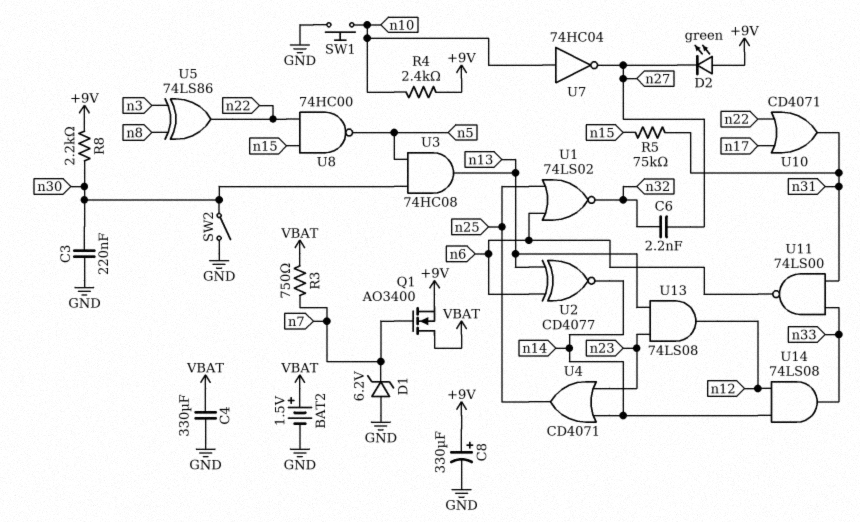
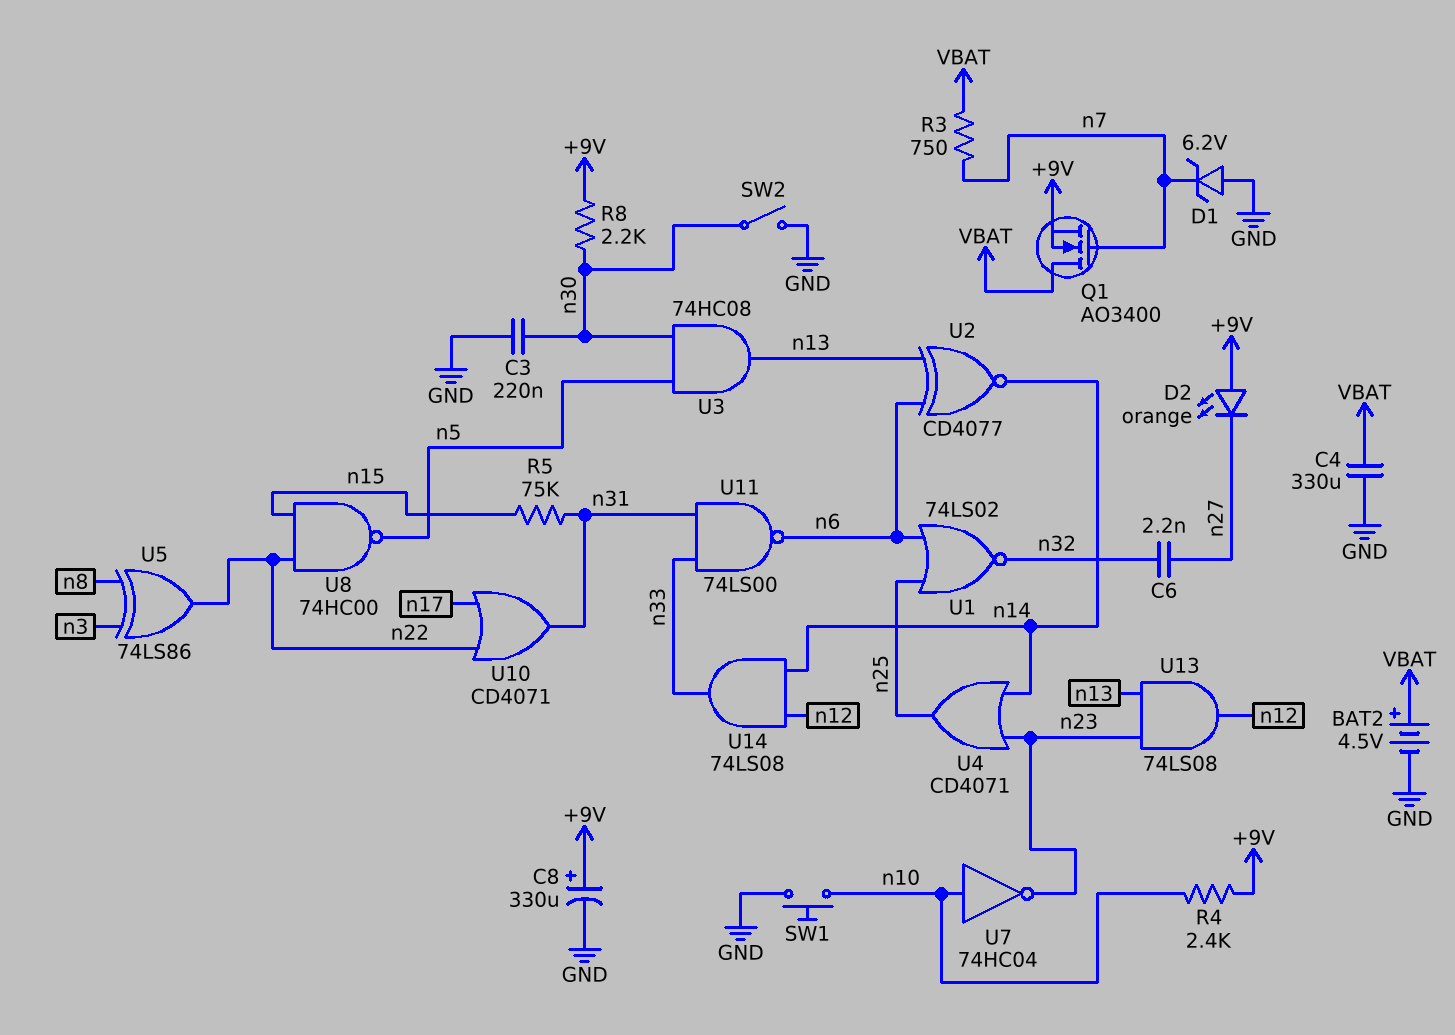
BAT2: 1.5V (plus VBAT, minus GND) -> 4.5V (plus VBAT, minus GND)
D2: LED green (A +9V, K n27) -> LED orange (A +9V, K n27)
U7: NOT 74HC04 (in n10, out n27) -> NOT 74HC04 (in n10, out n23)

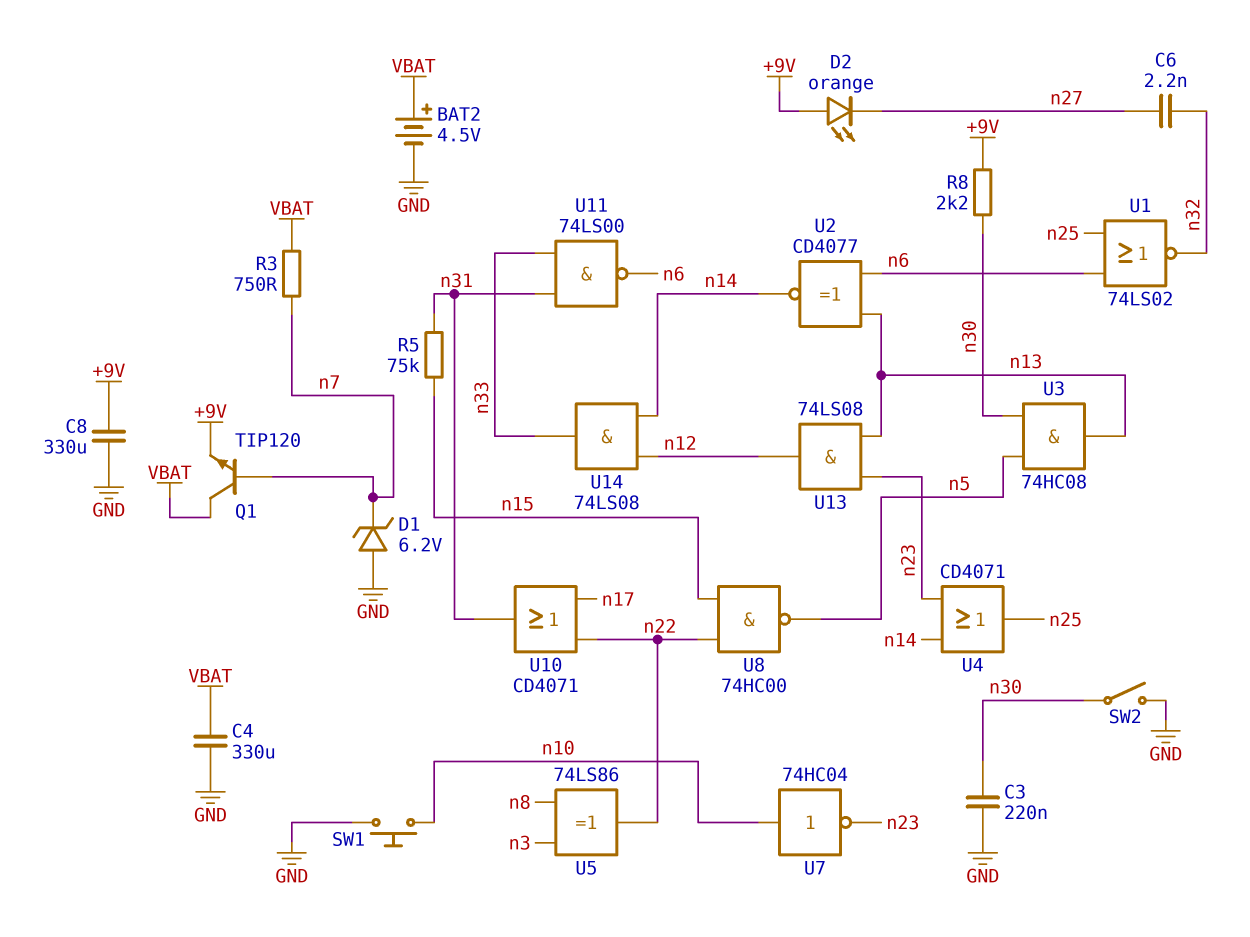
C8: 330uF (plus +9V, minus GND) -> 330uF (+9V, GND)
Q1: NMOS AO3400 (G n7, D VBAT, S +9V) -> NPN TIP120 (B n7, C VBAT, E +9V)
R4: 2.4k (+9V, n10) -> none

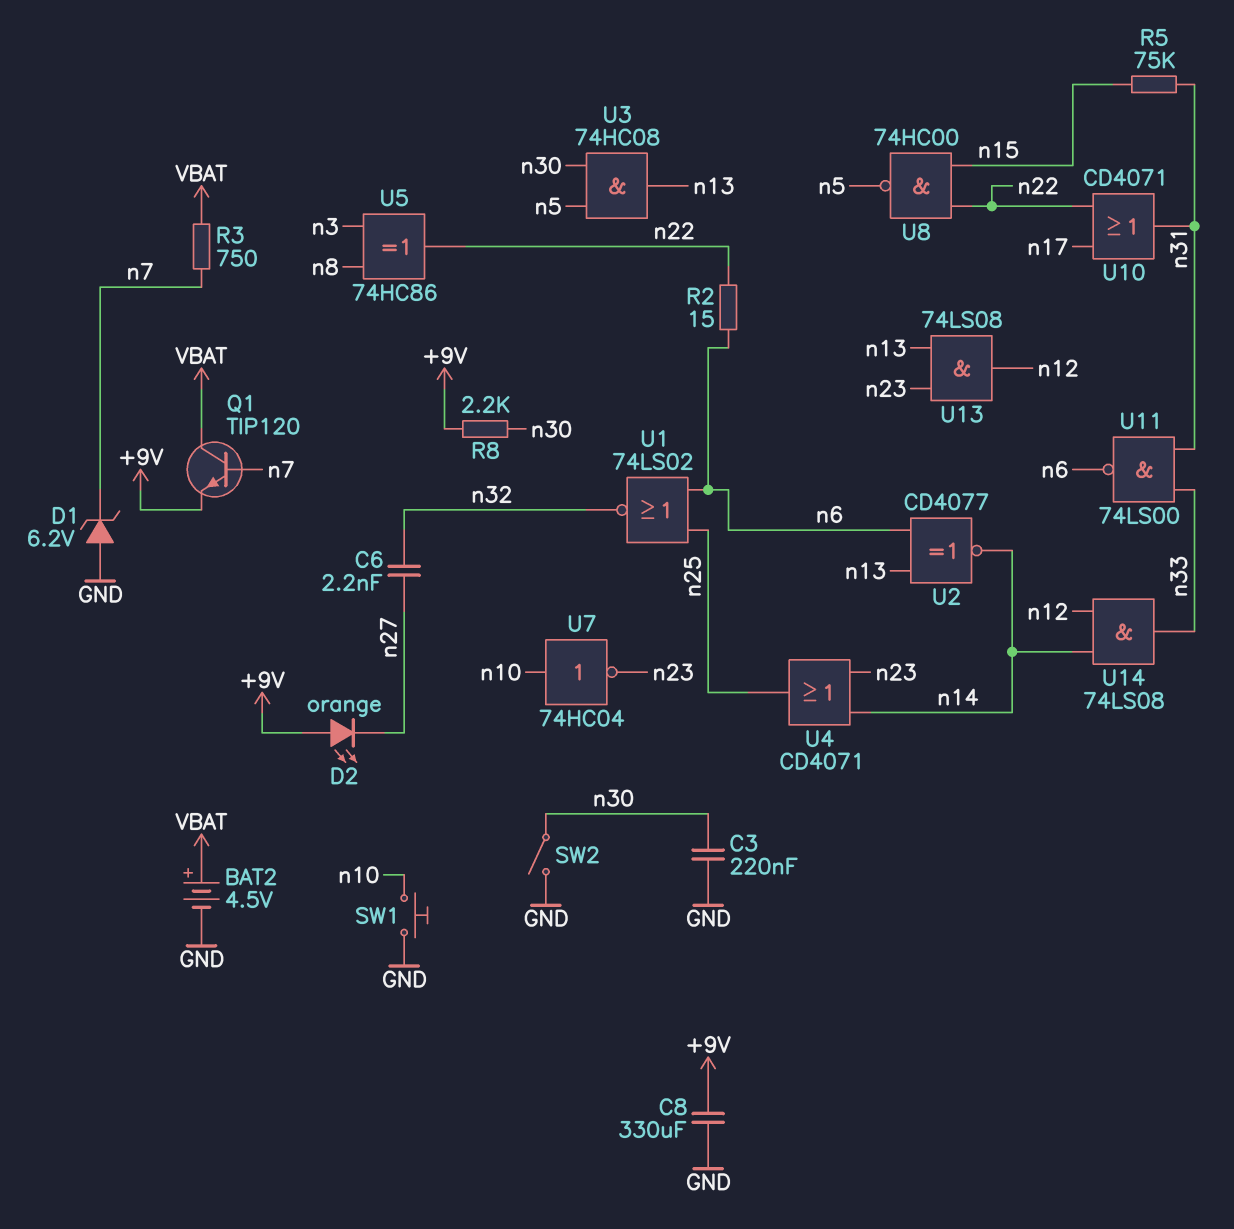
C4: 330uF (GND, VBAT) -> none
R2: none -> 15 (n6, n22)
U5: XOR 74LS86 (in n3, in n8, out n22) -> XOR 74HC86 (in n3, in n8, out n22)

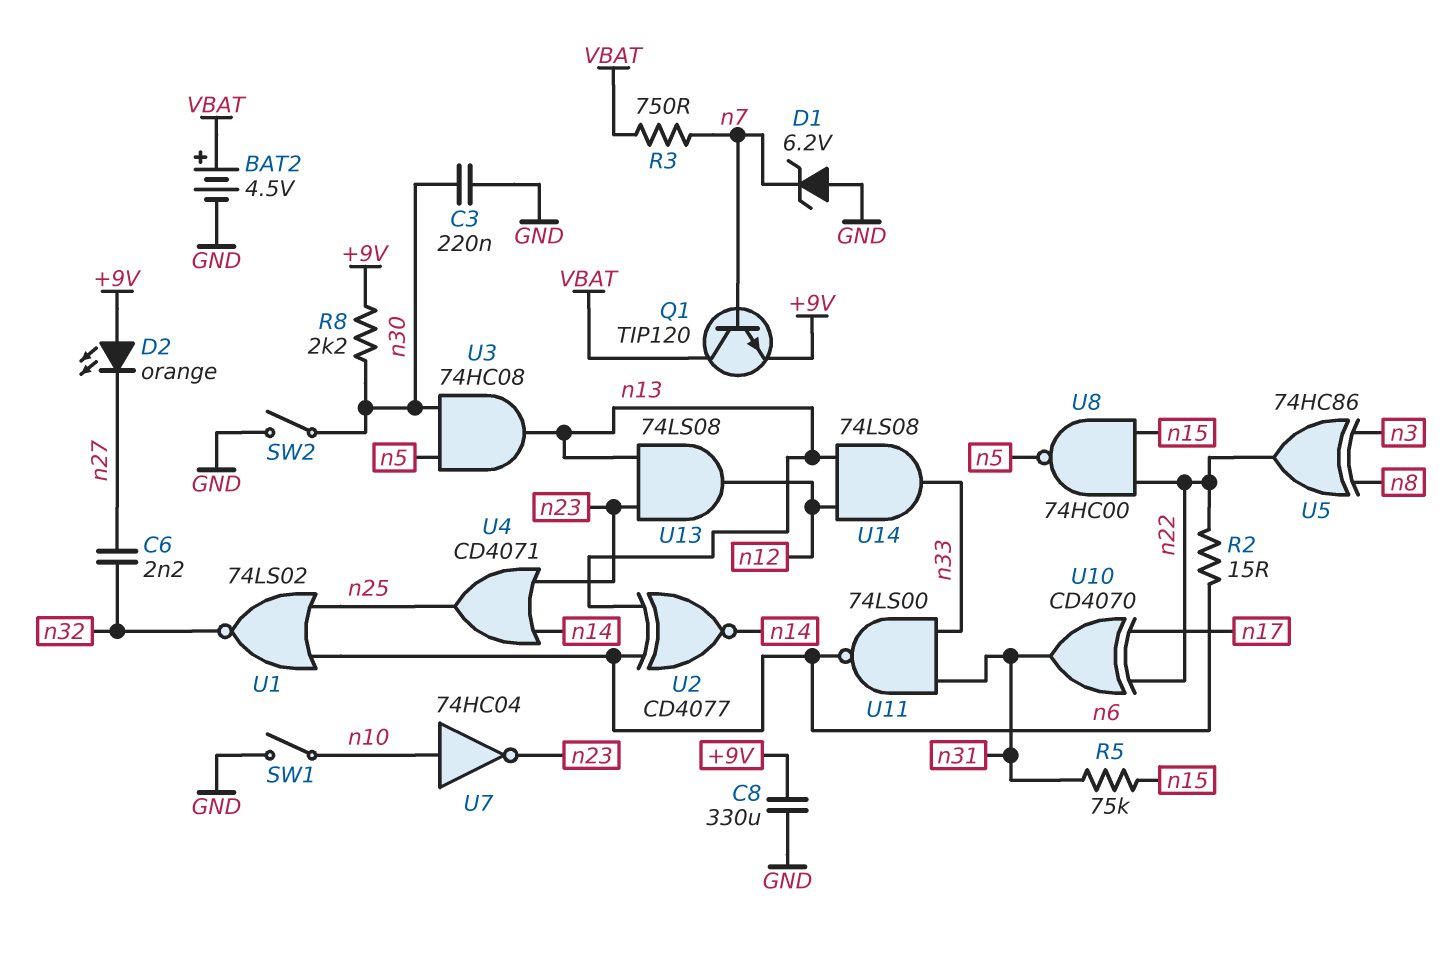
SW1: button (GND, n10) -> switch (GND, n10)
U10: OR CD4071 (in n17, in n22, out n31) -> XOR CD4070 (in n17, in n22, out n31)
U14: AND 74LS08 (in n12, in n14, out n33) -> AND 74LS08 (in n12, in n13, out n33)

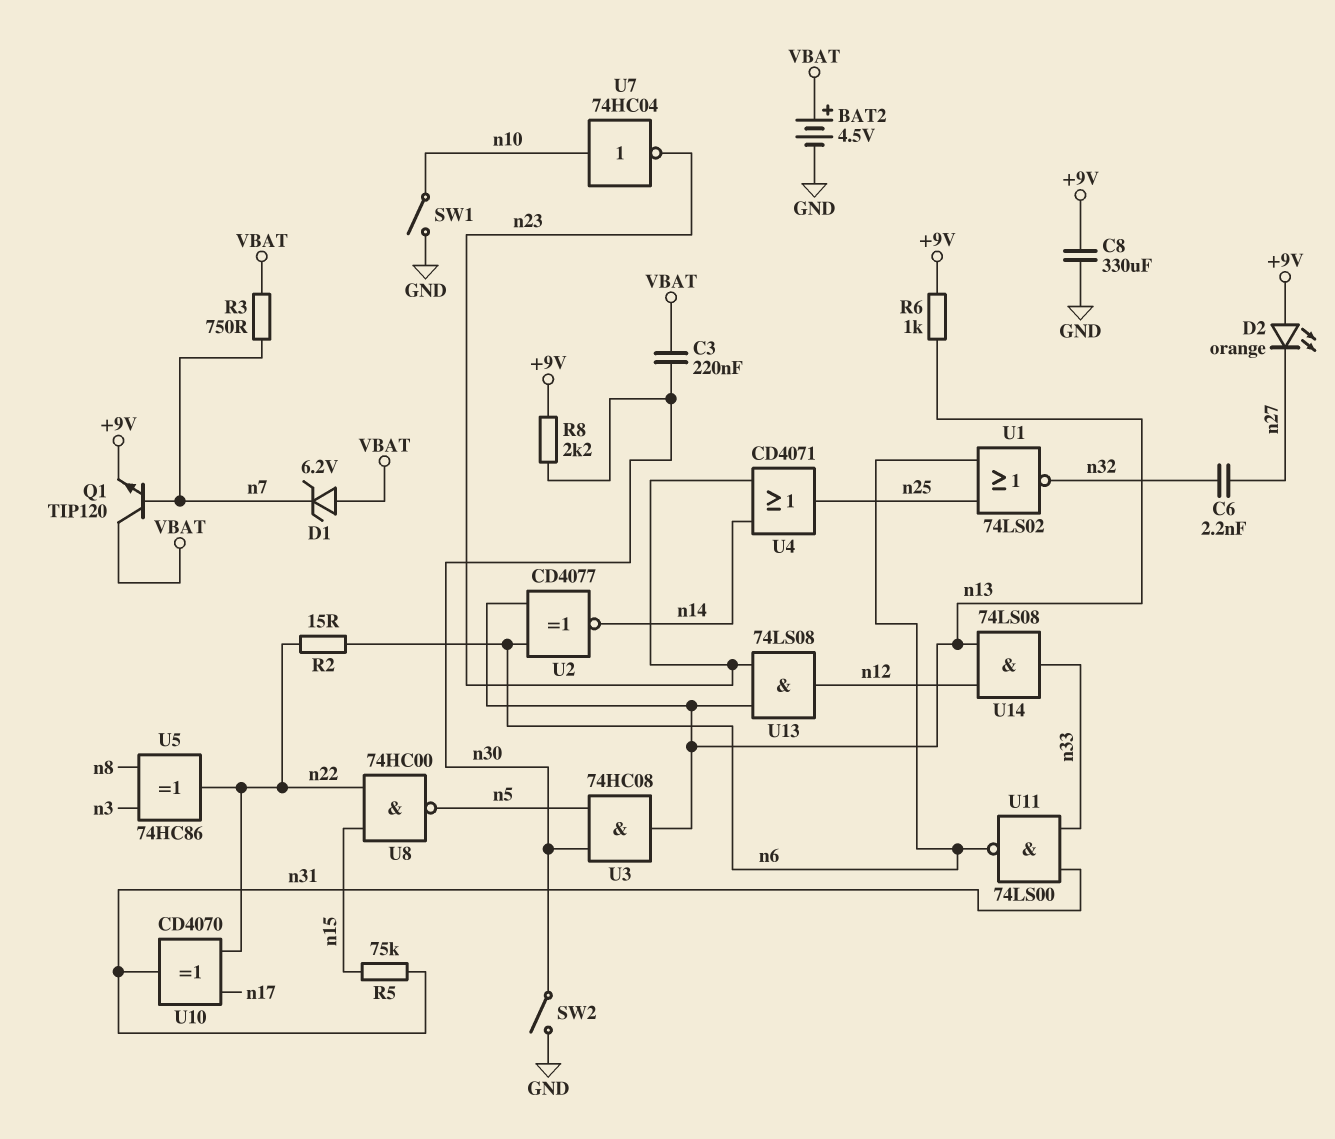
C3: 220nF (GND, n30) -> 220nF (VBAT, n30)
D1: zener 6.2V (A GND, K n7) -> zener 6.2V (A VBAT, K n7)
R6: none -> 1k (+9V, n13)

